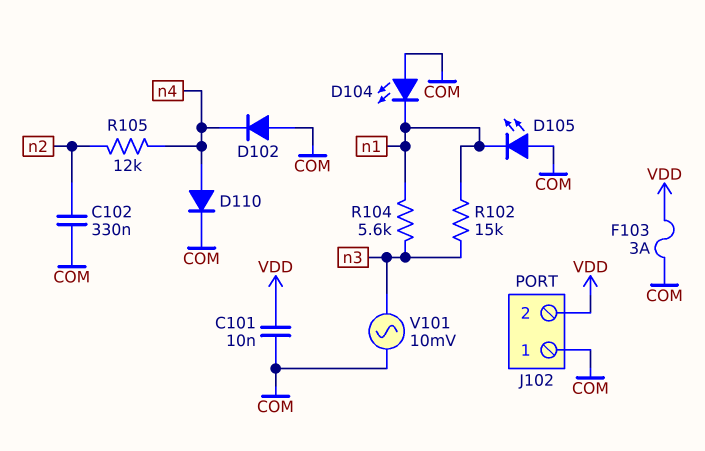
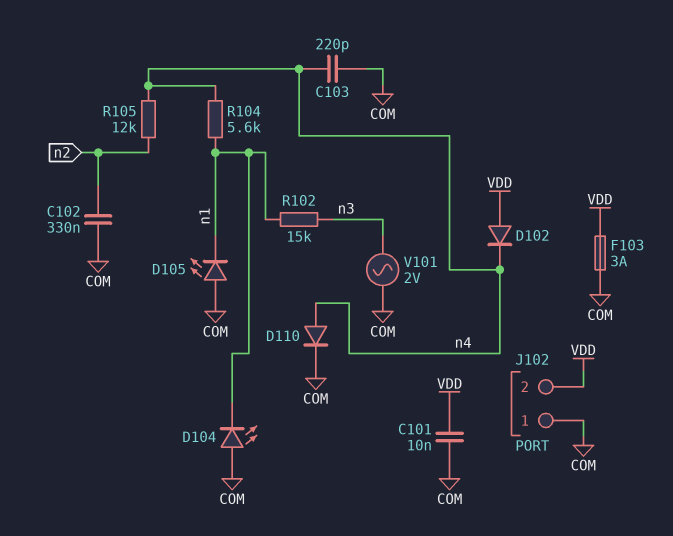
C103: none -> 220pF (COM, n4)
D102: diode (A COM, K n4) -> diode (A VDD, K n4)
R104: 5.6k (n1, n3) -> 5.6k (n1, n4)
V101: AC 10mV (COM, n3) -> AC 2V (COM, n3)

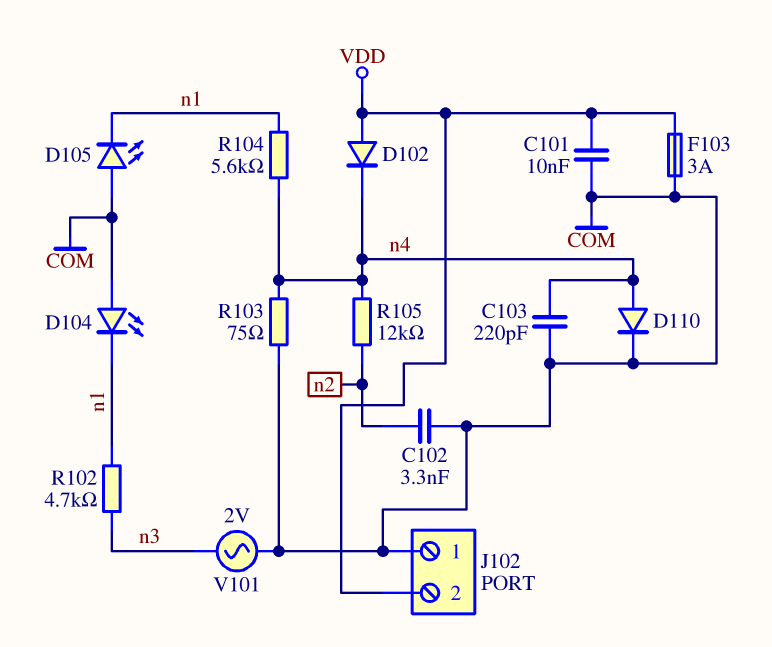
C102: 330nF (COM, n2) -> 3.3nF (COM, n2)
R102: 15k (n1, n3) -> 4.7k (n1, n3)
R103: none -> 75 (COM, n4)

